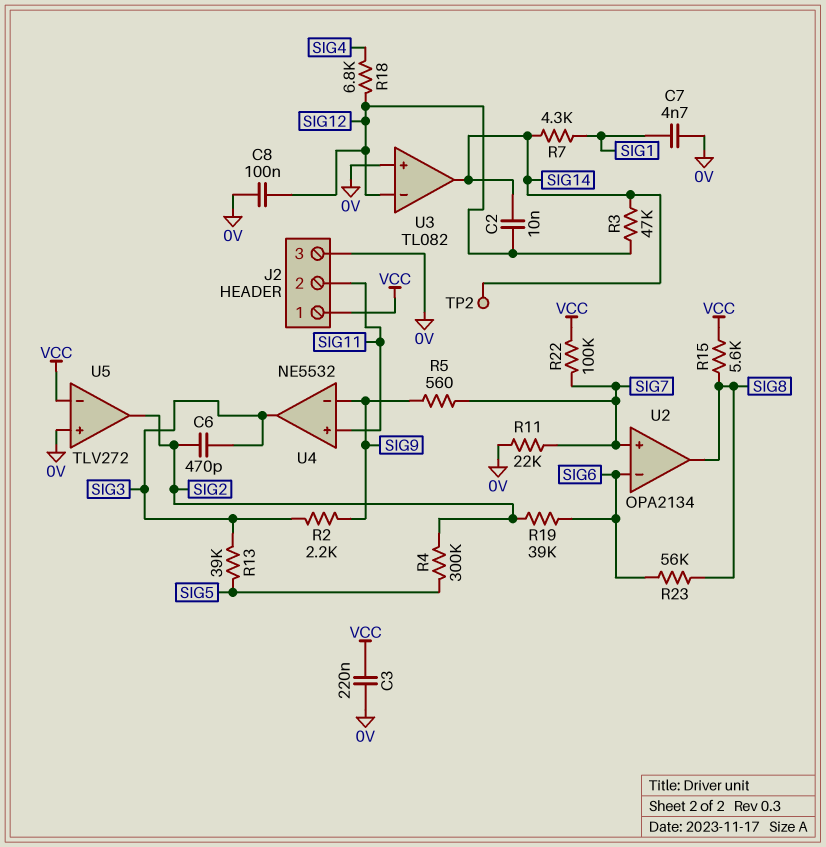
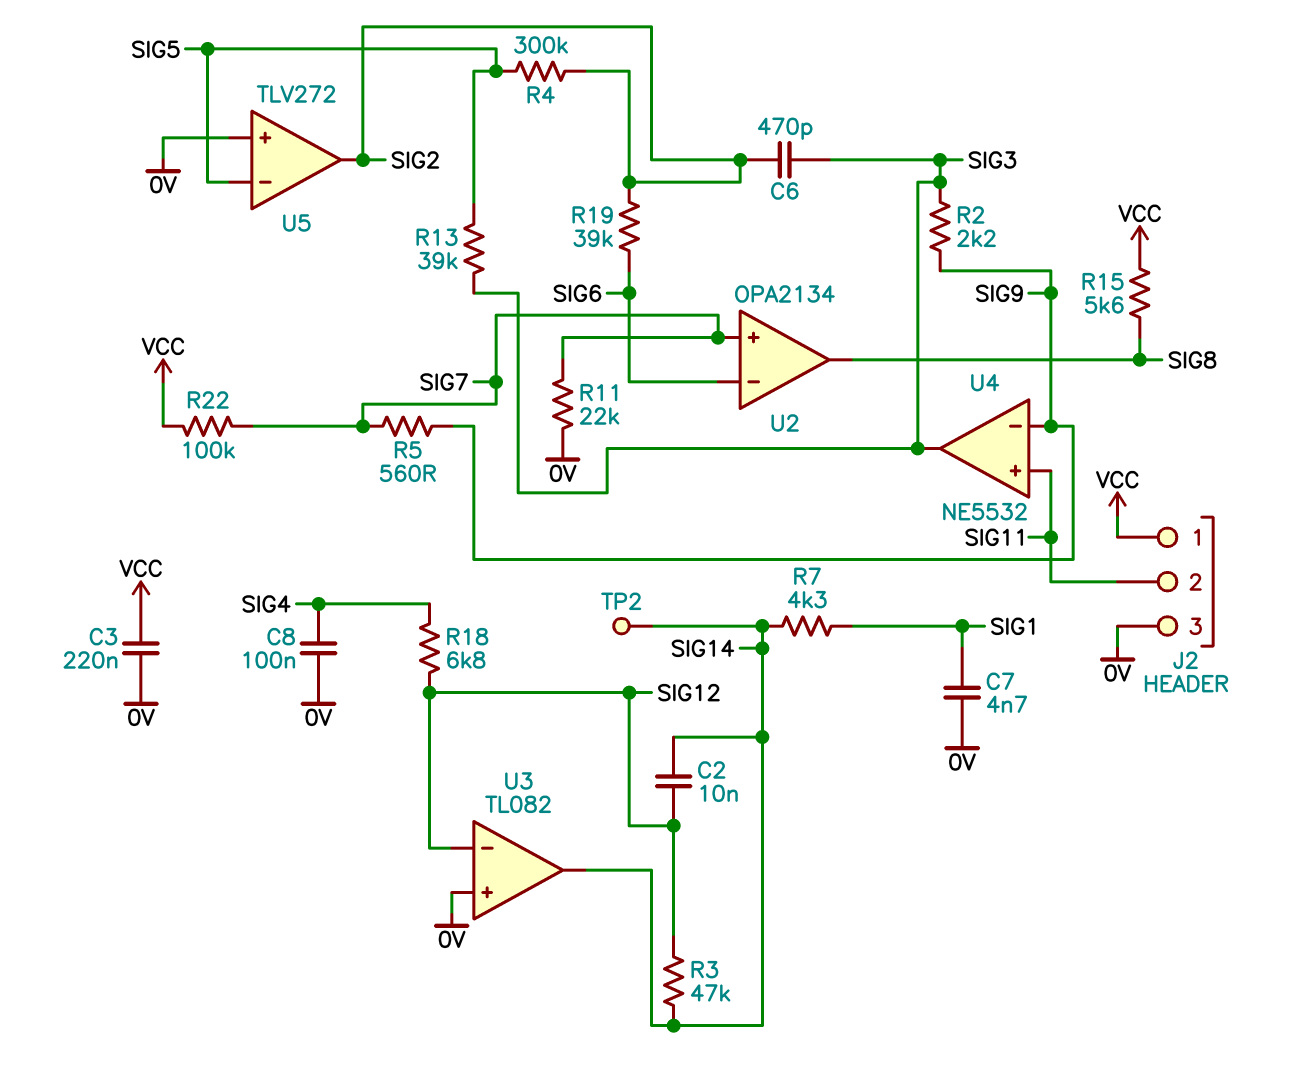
C8: 100nF (0V, SIG12) -> 100nF (0V, SIG4)
R23: 56k (SIG6, SIG8) -> none
U5 pin in-: VCC -> SIG5

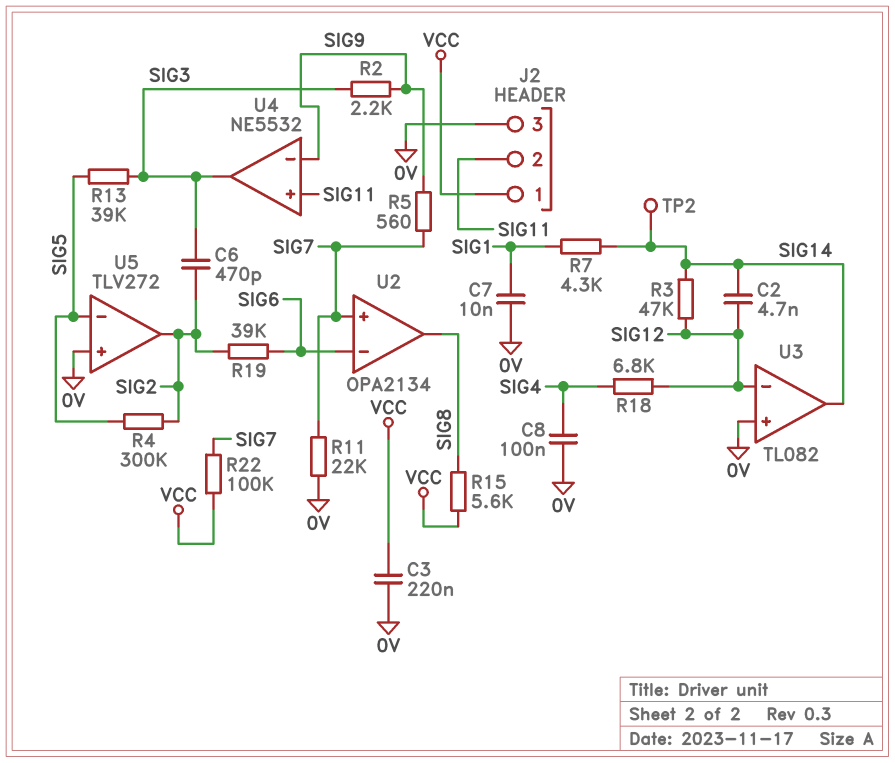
C2: 10nF (SIG12, SIG14) -> 4.7nF (SIG12, SIG14)
C7: 4.7nF (0V, SIG1) -> 10nF (0V, SIG1)

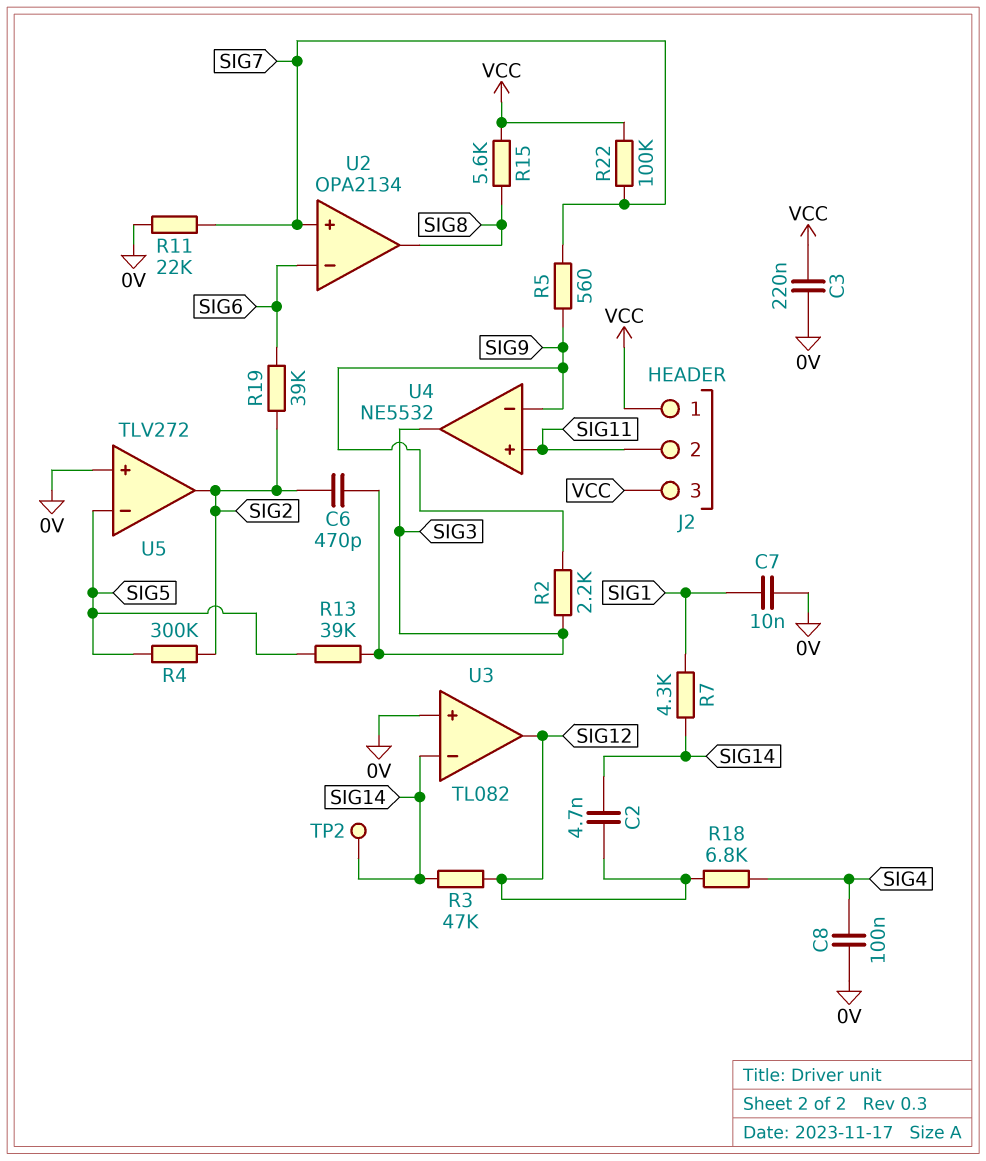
J2 pin 3: 0V -> VCC
U3 pin in-: SIG12 -> SIG14
U3 pin out: SIG14 -> SIG12

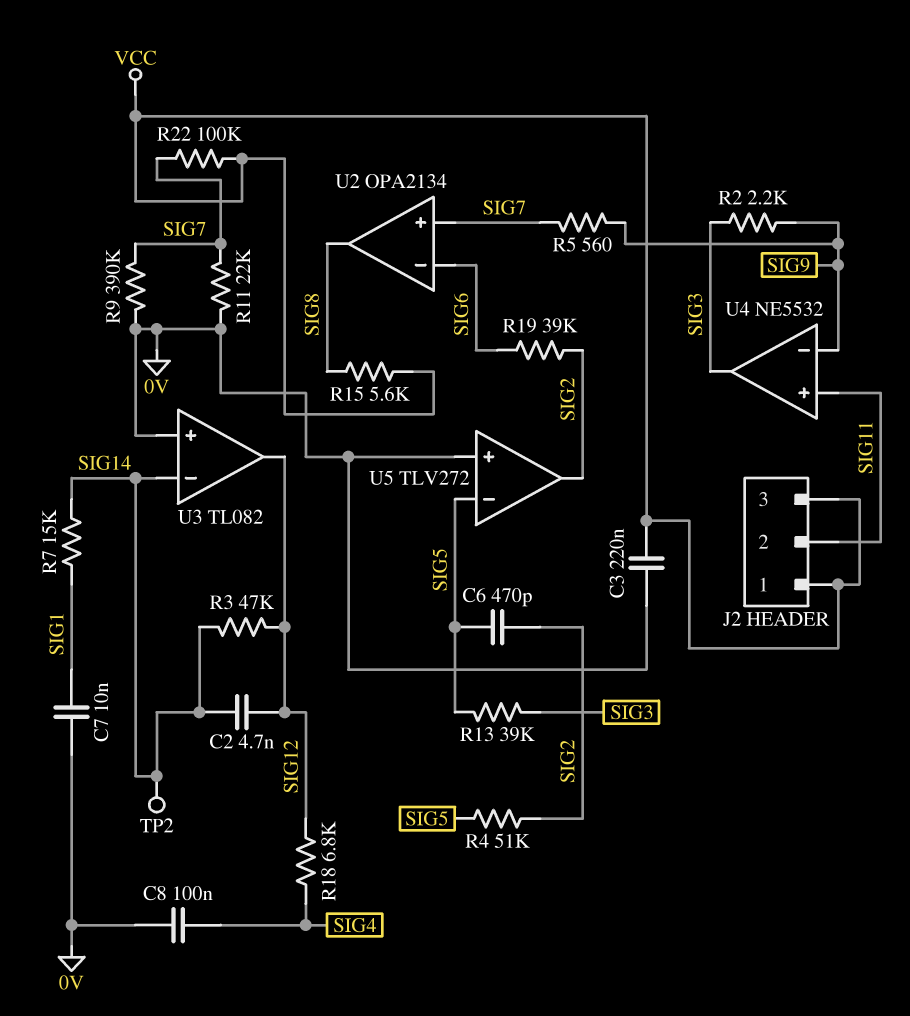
C6: 470pF (SIG2, SIG3) -> 470pF (SIG2, SIG5)
R4: 300k (SIG2, SIG5) -> 51k (SIG2, SIG5)
R7: 4.3k (SIG1, SIG14) -> 15k (SIG1, SIG14)
R9: none -> 390k (0V, SIG7)

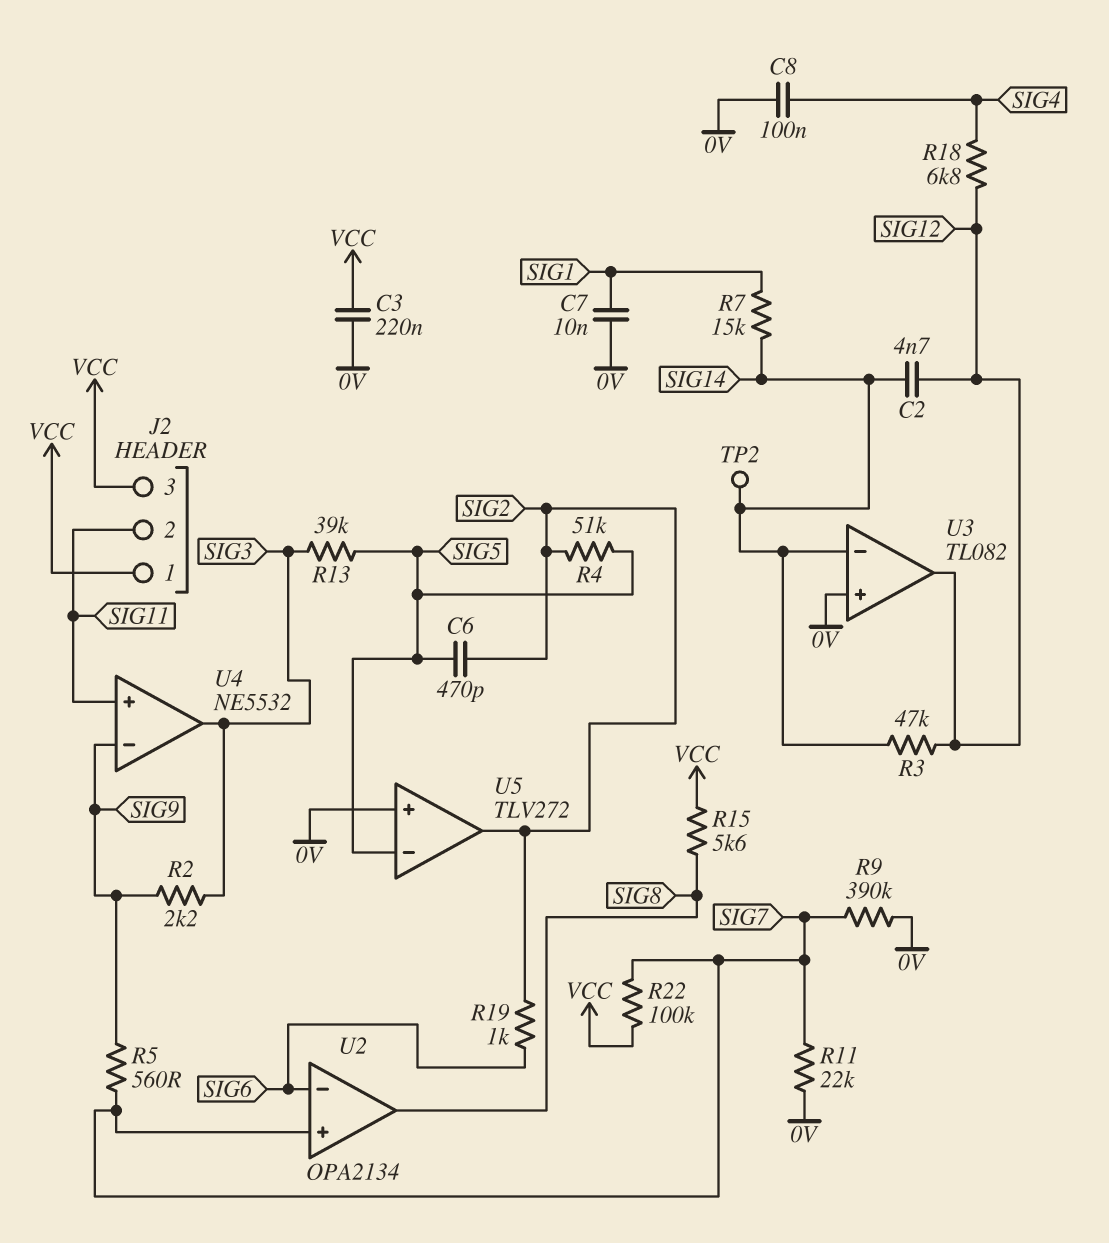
R19: 39k (SIG2, SIG6) -> 1k (SIG2, SIG6)

